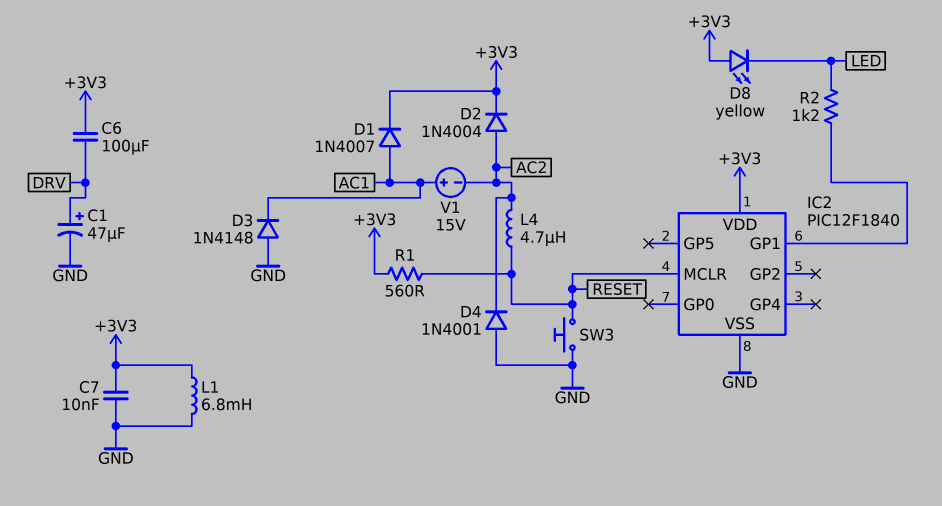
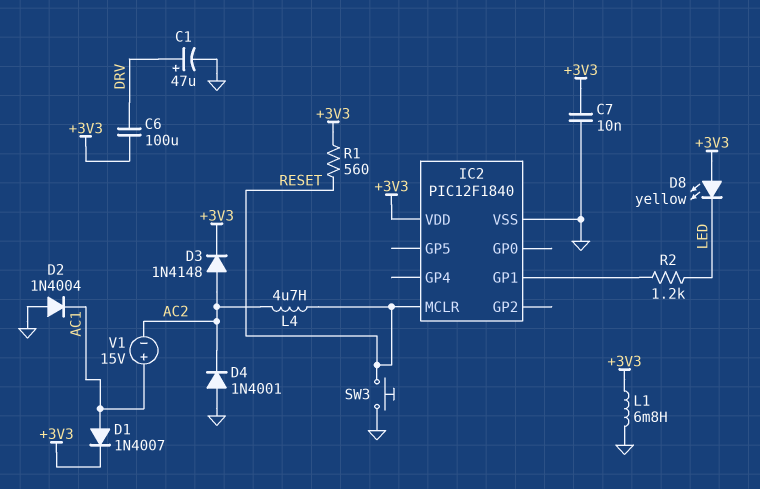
D2: diode 1N4004 (A AC2, K +3V3) -> diode 1N4004 (A GND, K AC1)
D3: diode 1N4148 (A GND, K AC1) -> diode 1N4148 (A AC2, K +3V3)

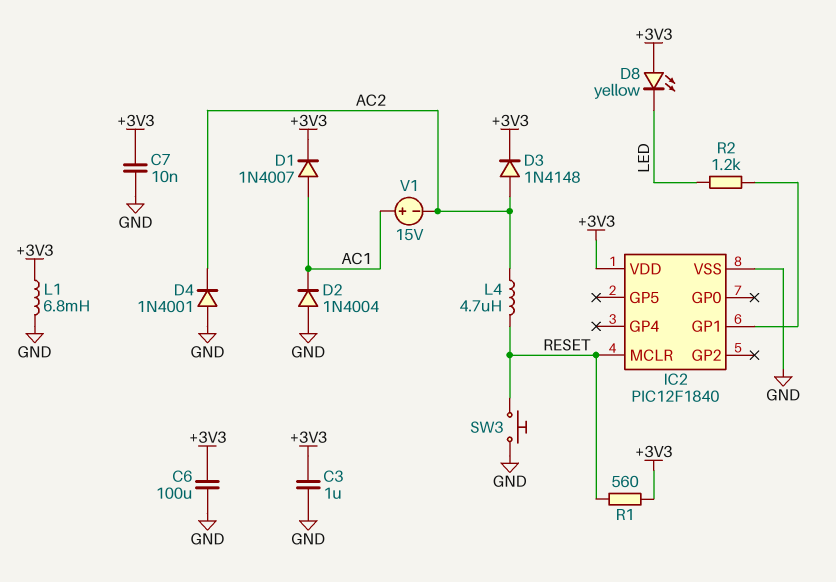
C1: 47uF (plus DRV, minus GND) -> none
C3: none -> 1uF (+3V3, GND)
C6: 100uF (+3V3, DRV) -> 100uF (+3V3, GND)

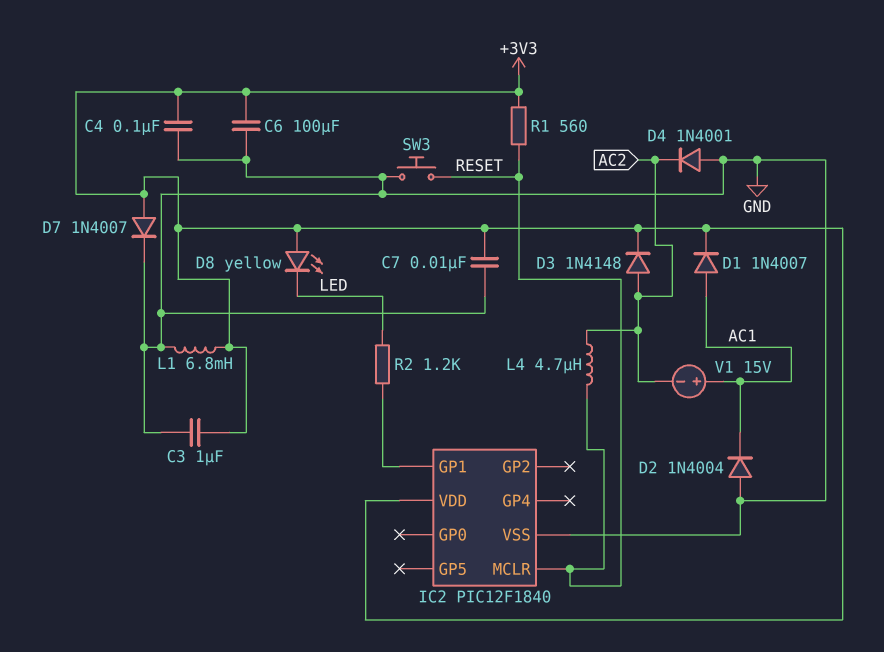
C4: none -> 100nF (+3V3, GND)
D7: none -> diode 1N4007 (A +3V3, K GND)

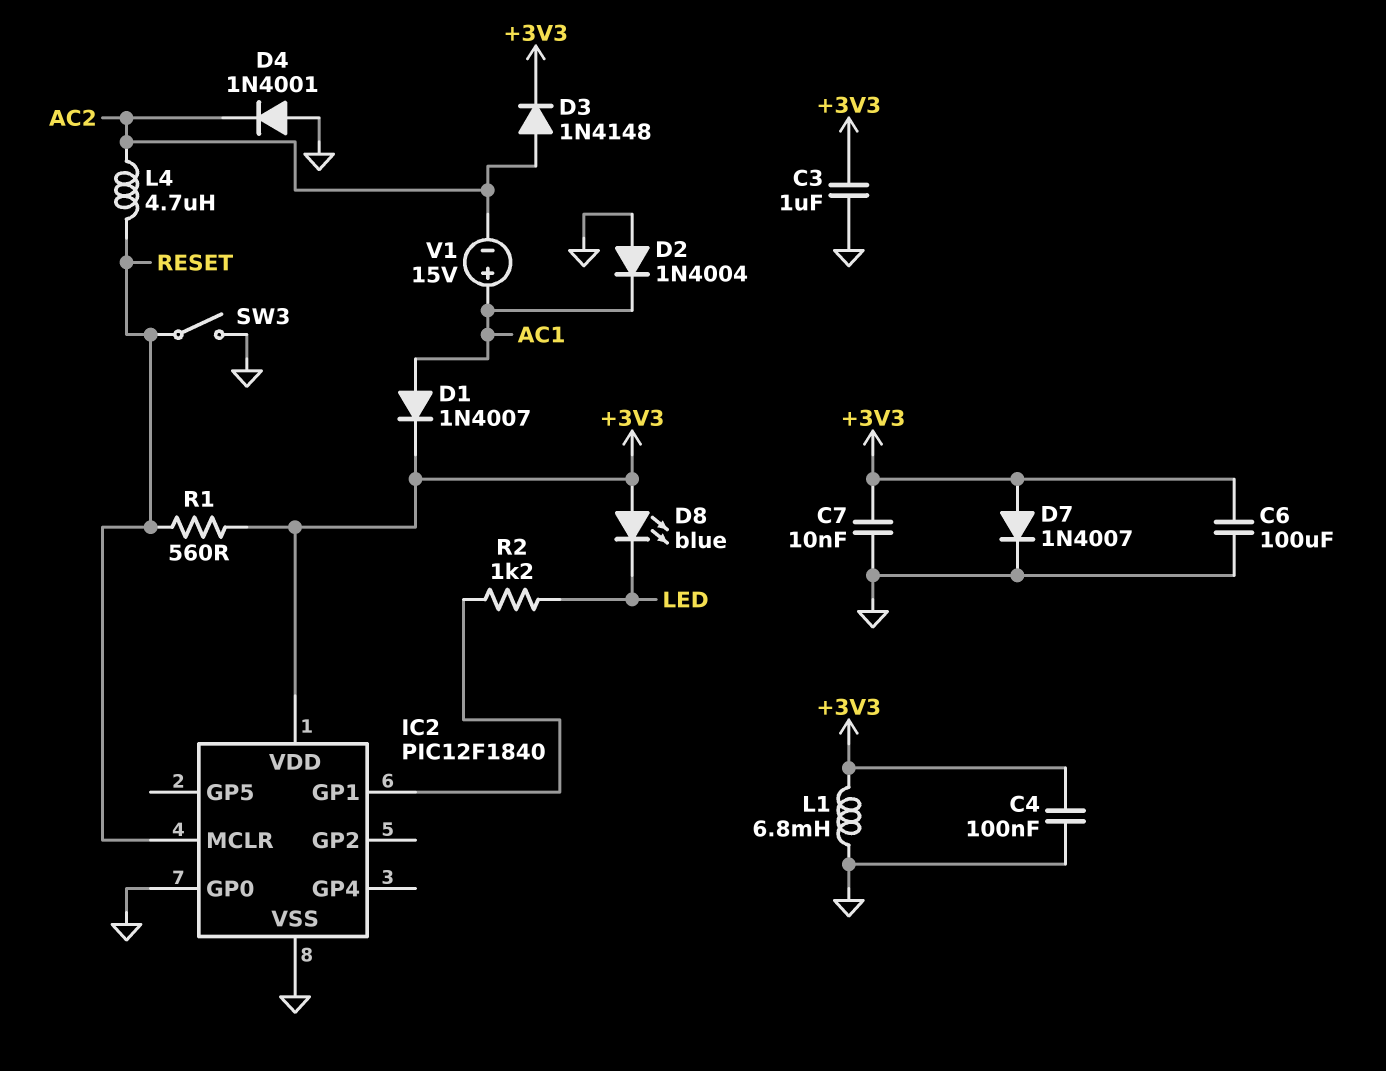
D8: LED yellow (A +3V3, K LED) -> LED blue (A +3V3, K LED)
IC2 pin GP0: none -> GND
SW3: button (GND, RESET) -> switch (GND, RESET)

